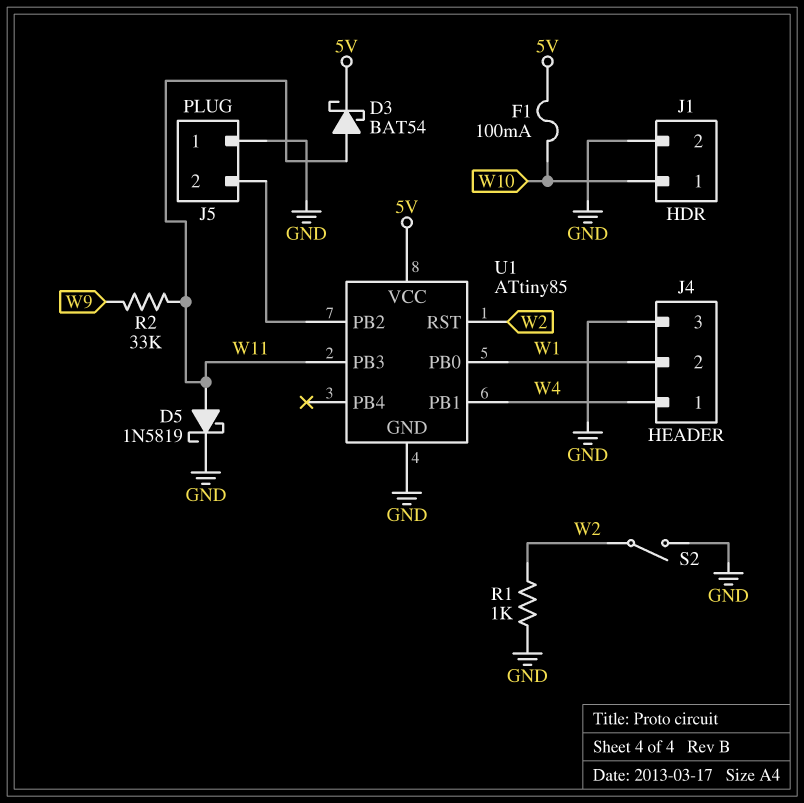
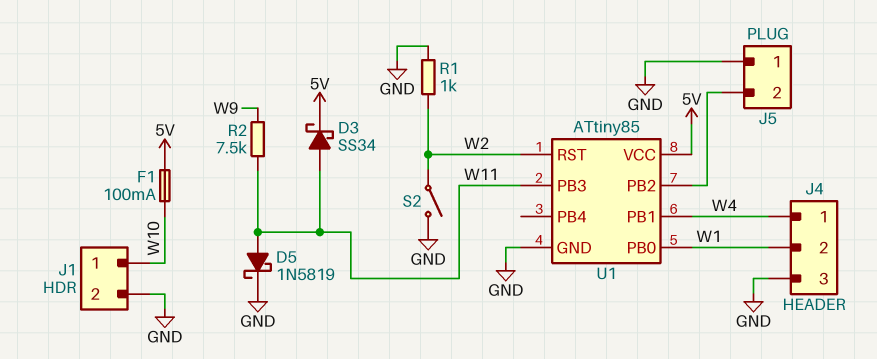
D3: schottky BAT54 (A W11, K 5V) -> schottky SS34 (A W11, K 5V)
R2: 33k (W9, W11) -> 7.5k (W9, W11)

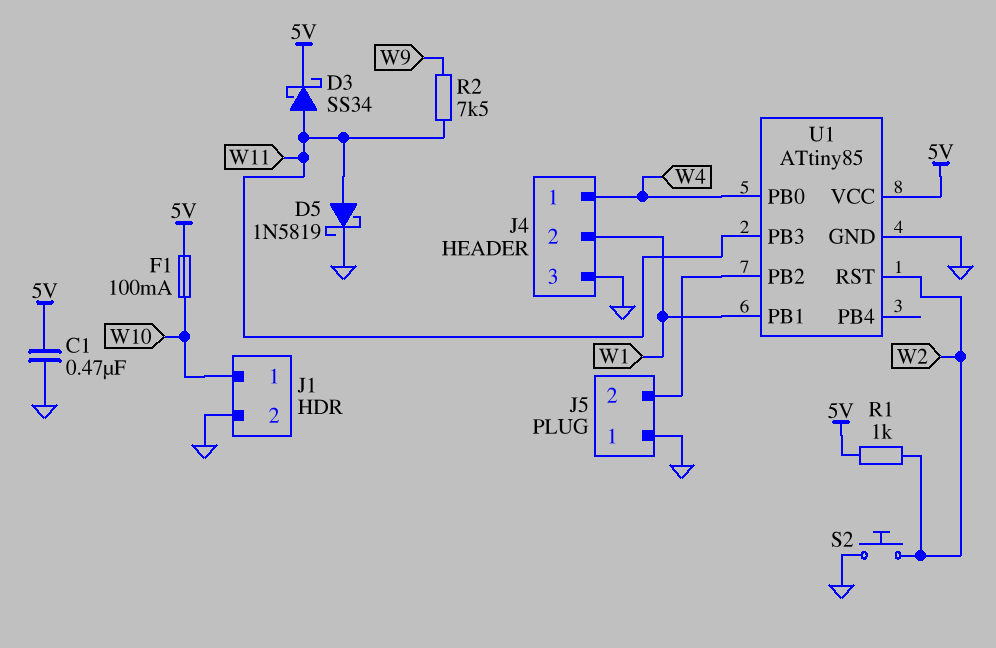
C1: none -> 470nF (5V, GND)
R1: 1k (GND, W2) -> 1k (5V, W2)
S2: switch (GND, W2) -> button (GND, W2)
U1 pin PB0: W1 -> W4
U1 pin PB1: W4 -> W1

